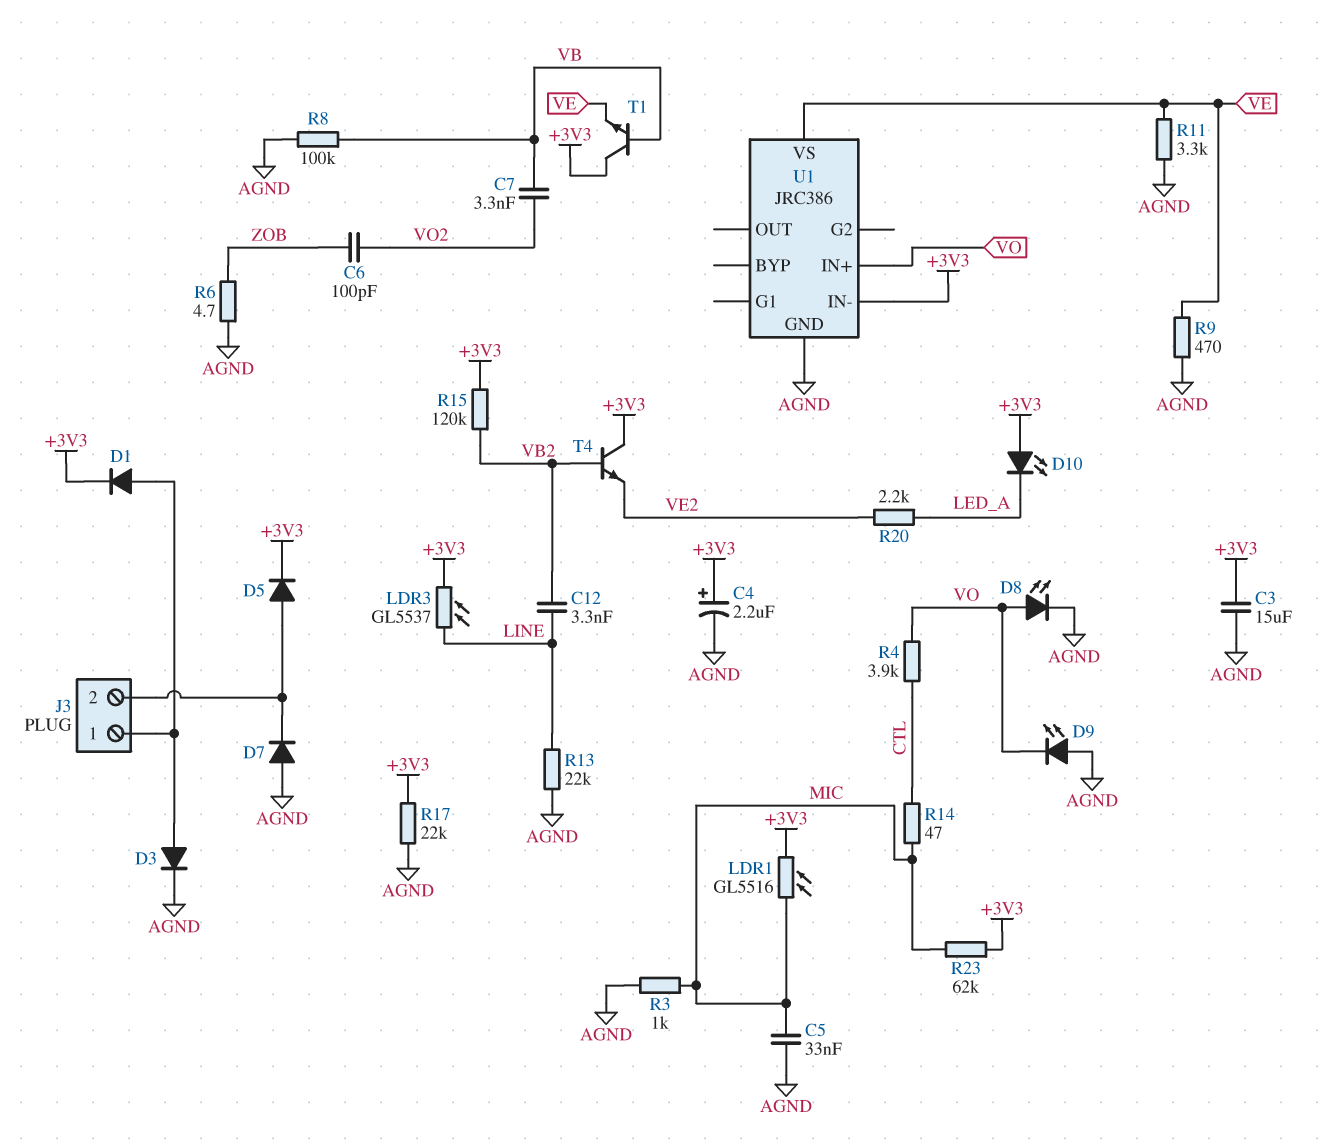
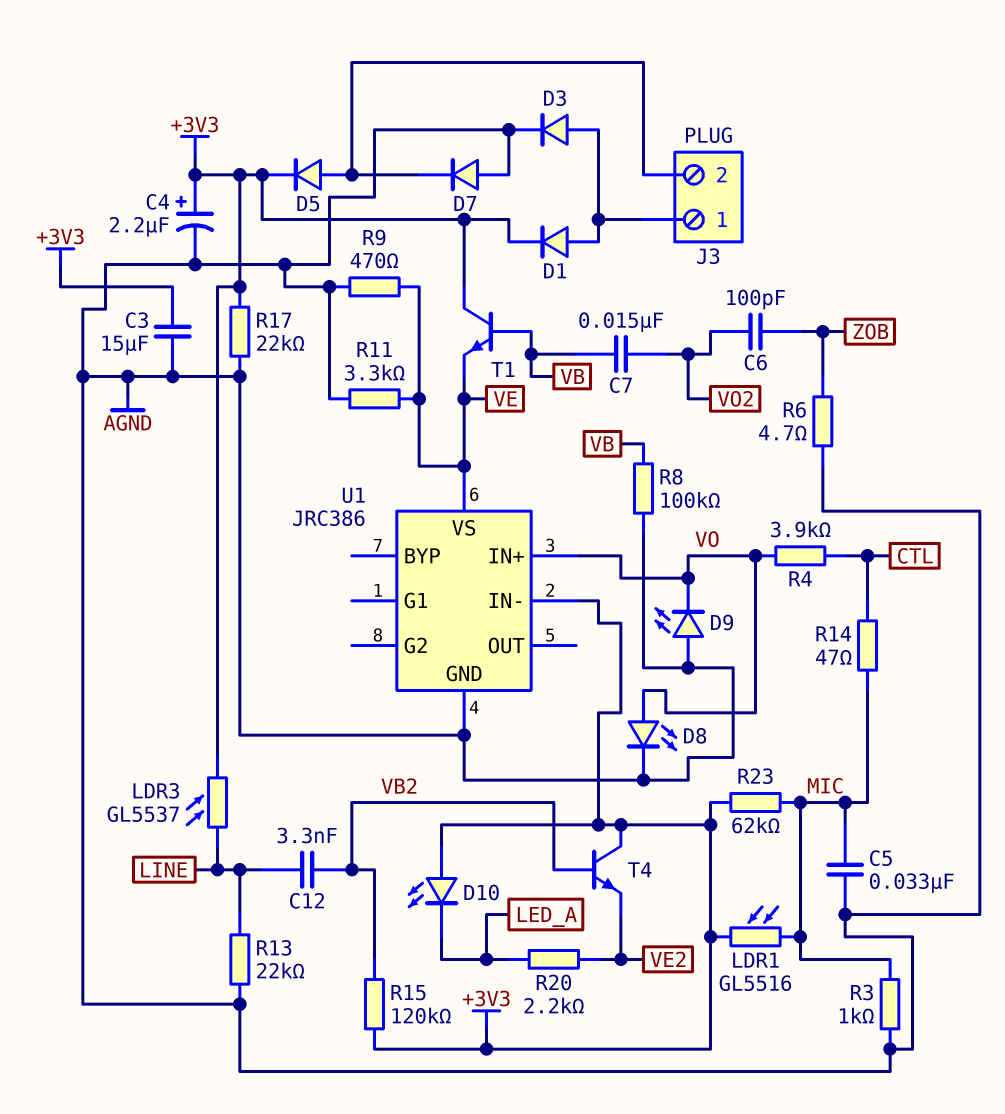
C7: 3.3nF (VB, VO2) -> 15nF (VB, VO2)

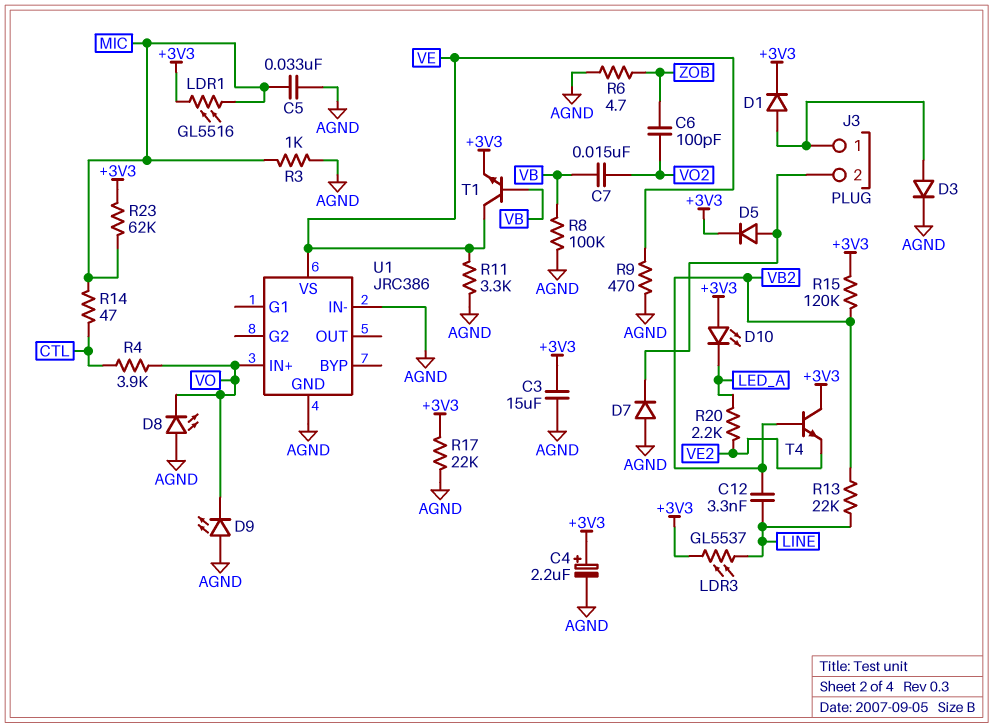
D8: LED (A VO, K AGND) -> LED (A AGND, K VO)
R13: 22k (AGND, LINE) -> 22k (LINE, VB2)
T1: NPN (B VB, C +3V3, E VE) -> NPN (B VB, C VE, E +3V3)
U1 pin IN-: +3V3 -> AGND

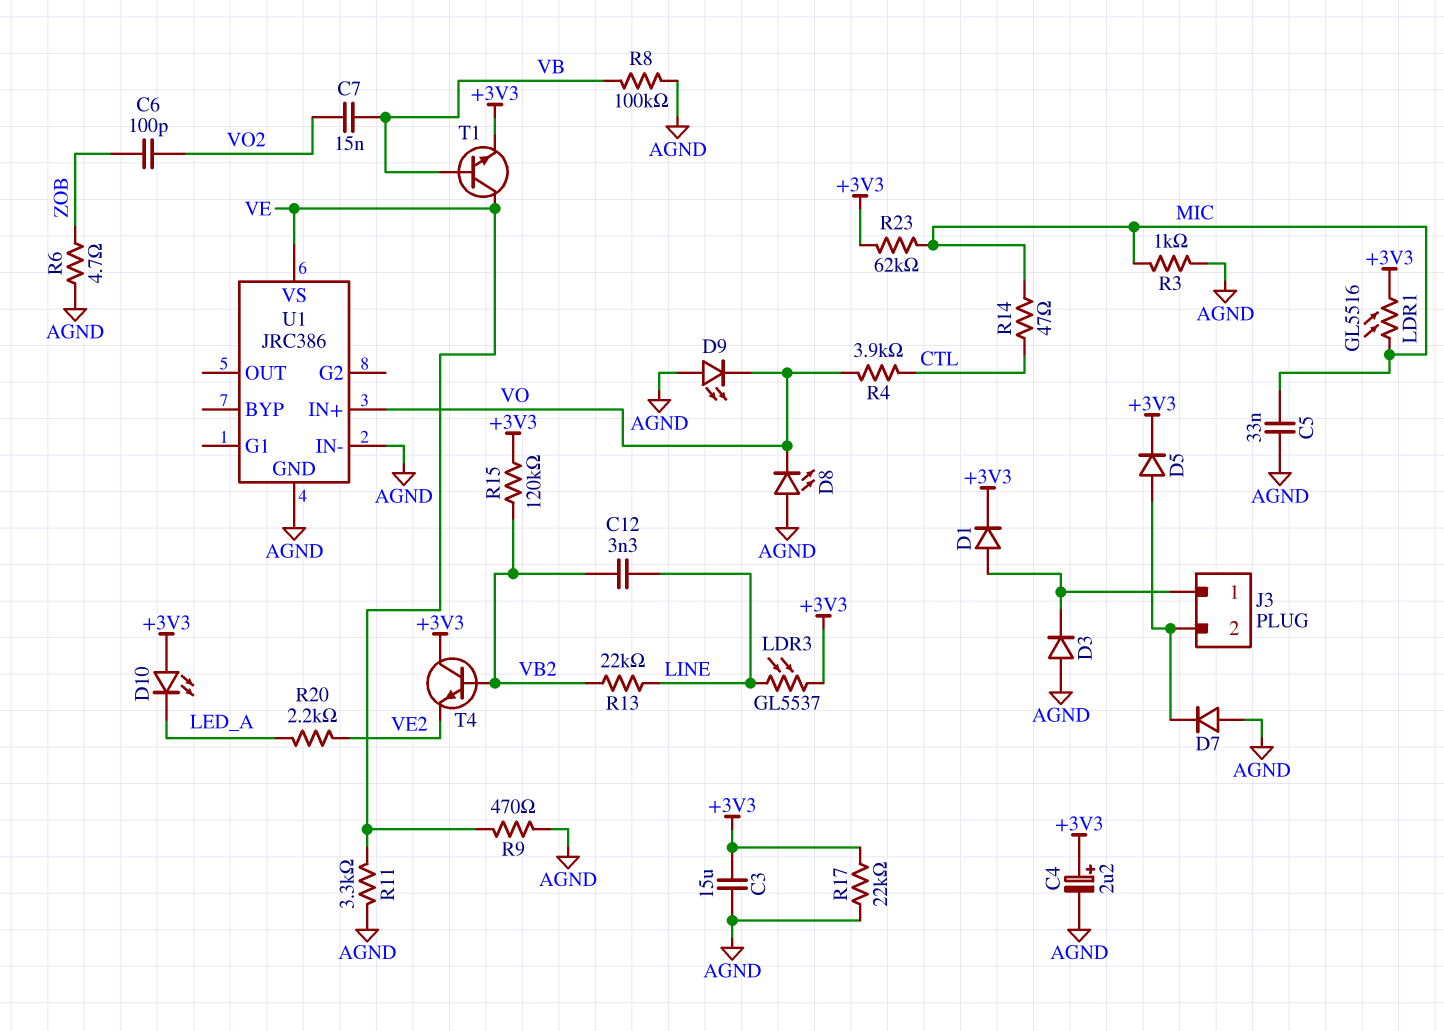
D3: diode (A J3/1, K AGND) -> diode (A AGND, K J3/1)

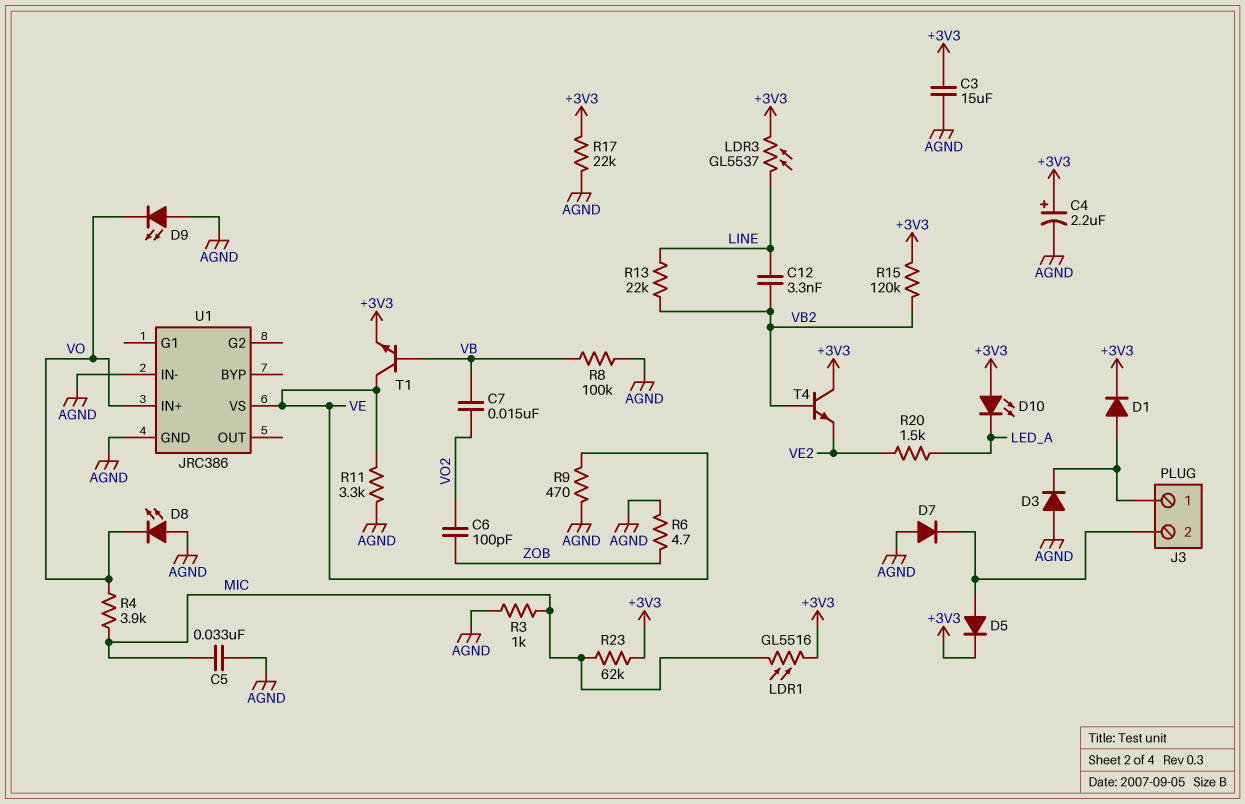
R4: 3.9k (CTL, VO) -> 3.9k (MIC, VO)
R14: 47 (CTL, MIC) -> none
R20: 2.2k (LED_A, VE2) -> 1.5k (LED_A, VE2)

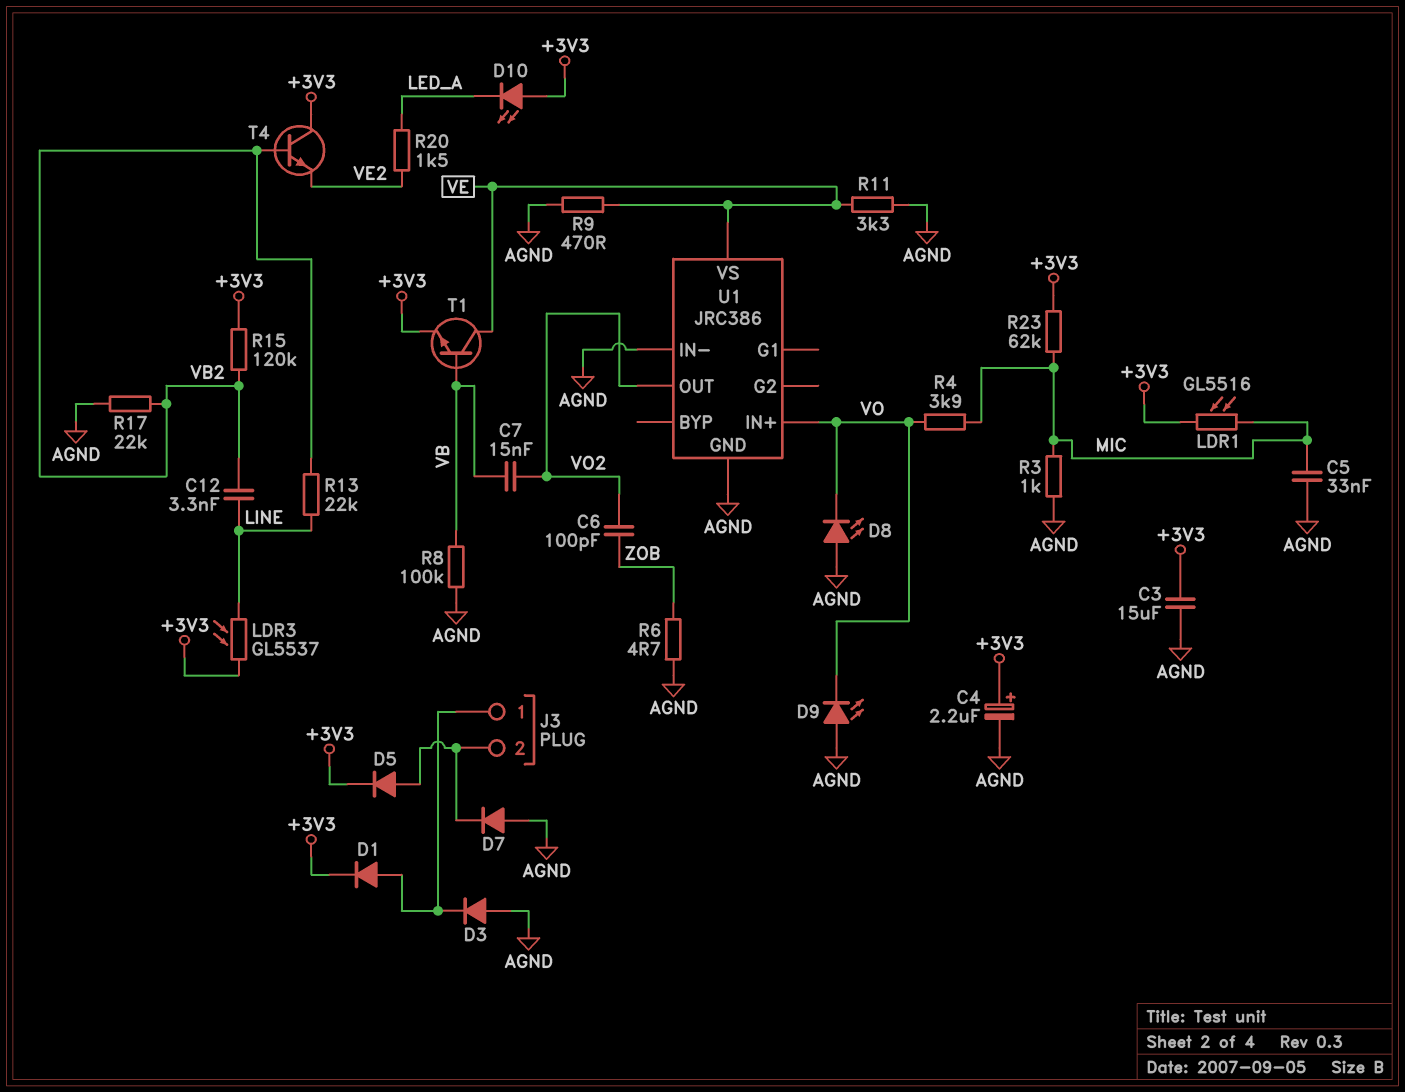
R17: 22k (+3V3, AGND) -> 22k (AGND, VB2)
U1 pin OUT: none -> VO2

